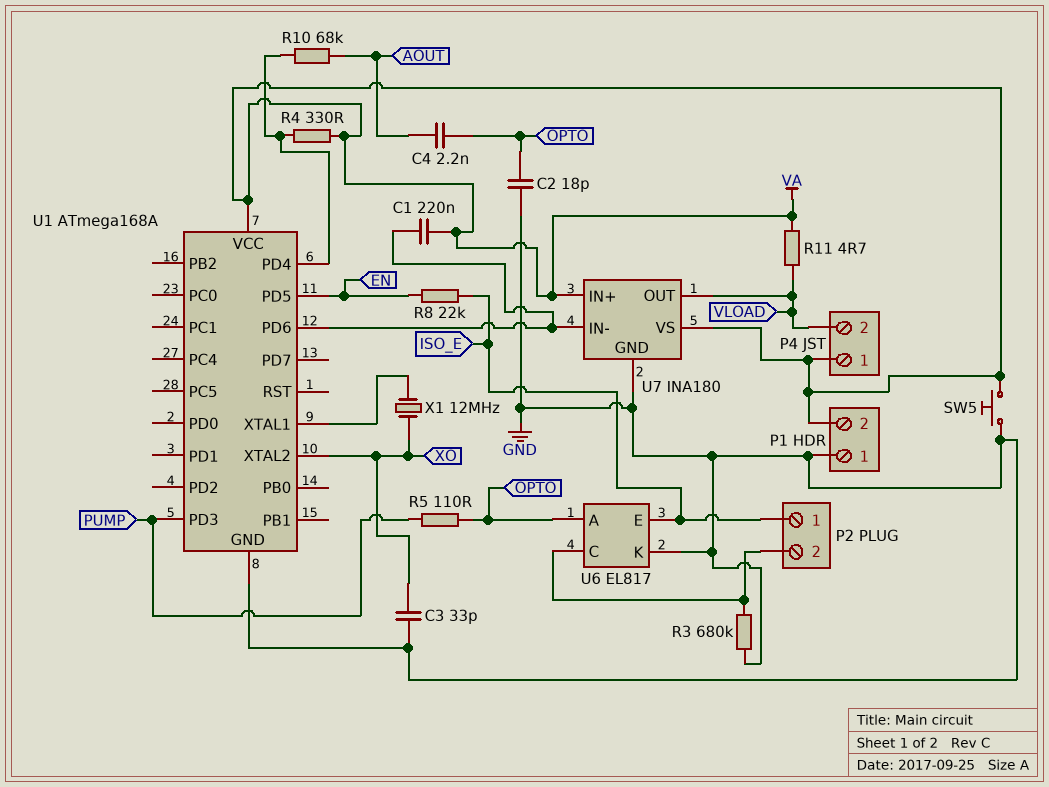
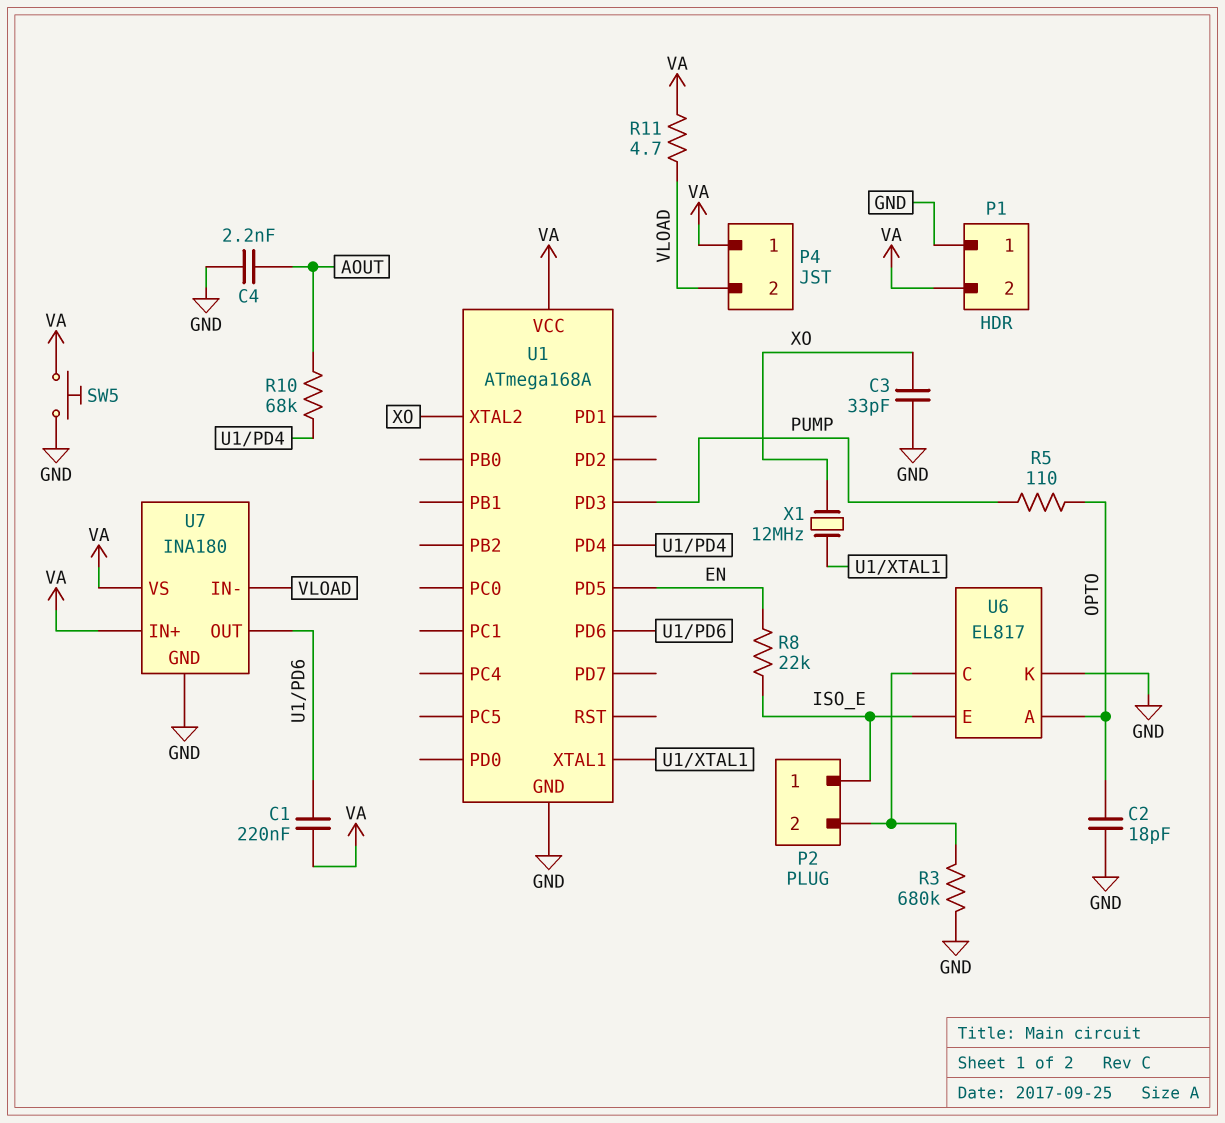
C4: 2.2nF (AOUT, OPTO) -> 2.2nF (AOUT, GND)
R4: 330 (U1/PD4, VA) -> none
U7 pin IN-: U1/PD6 -> VLOAD
U7 pin OUT: VLOAD -> U1/PD6

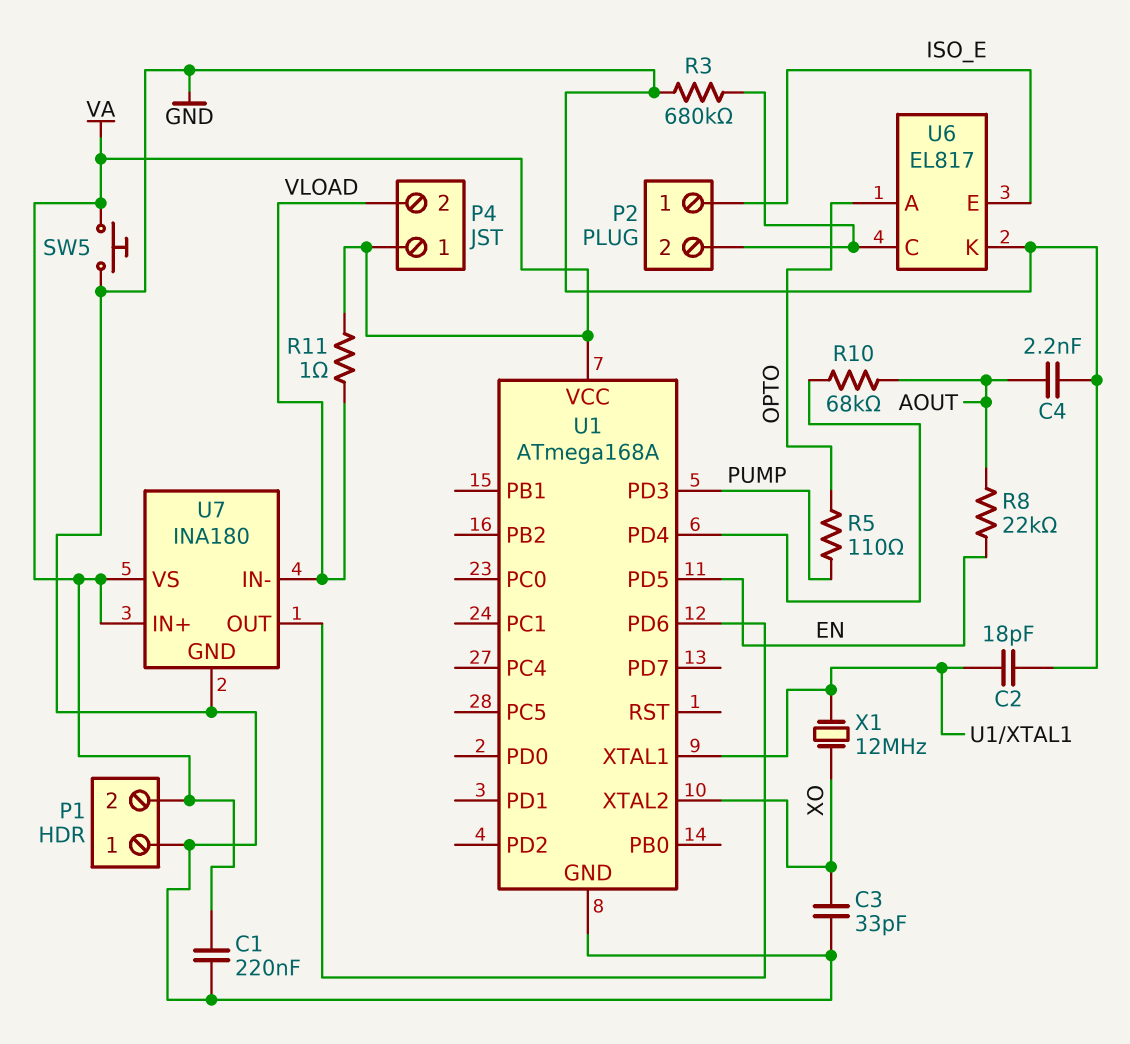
C1: 220nF (U1/PD6, VA) -> 220nF (GND, VA)
C2: 18pF (GND, OPTO) -> 18pF (GND, U1/XTAL1)
R8: 22k (EN, ISO_E) -> 22k (AOUT, EN)
R11: 4.7 (VA, VLOAD) -> 1 (VA, VLOAD)

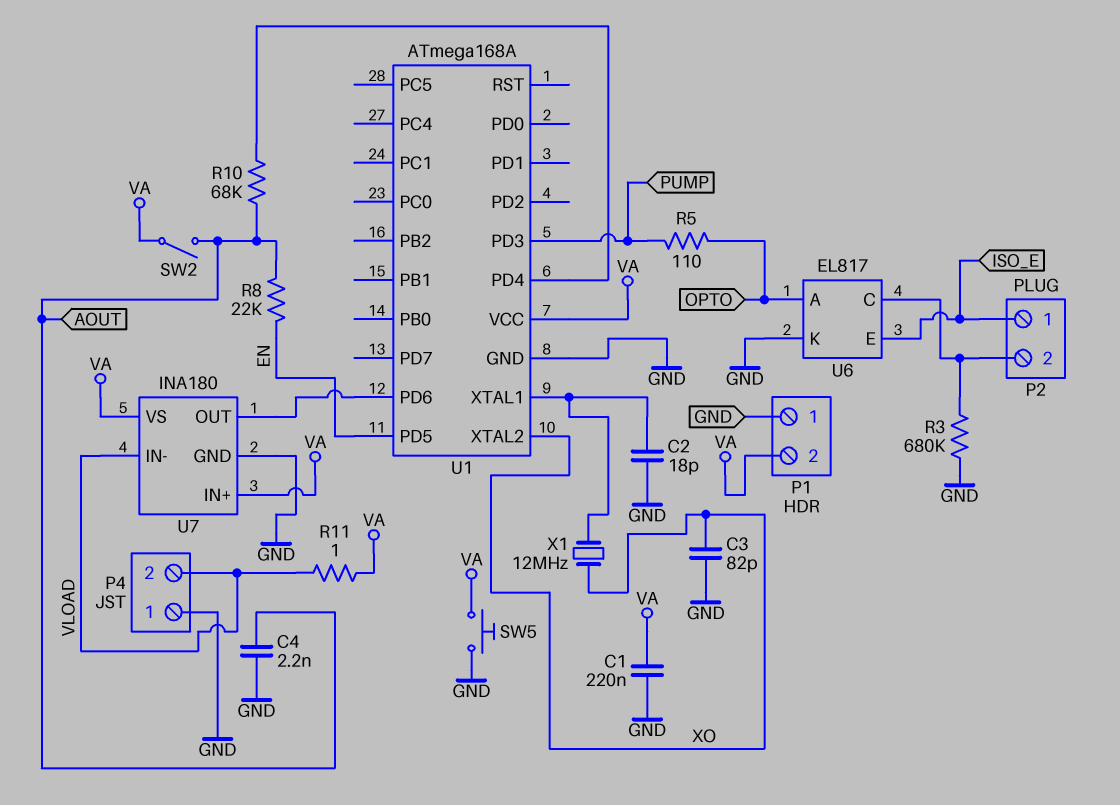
C3: 33pF (GND, XO) -> 82pF (GND, XO)
P4 pin 1: VA -> GND
SW2: none -> switch (AOUT, VA)

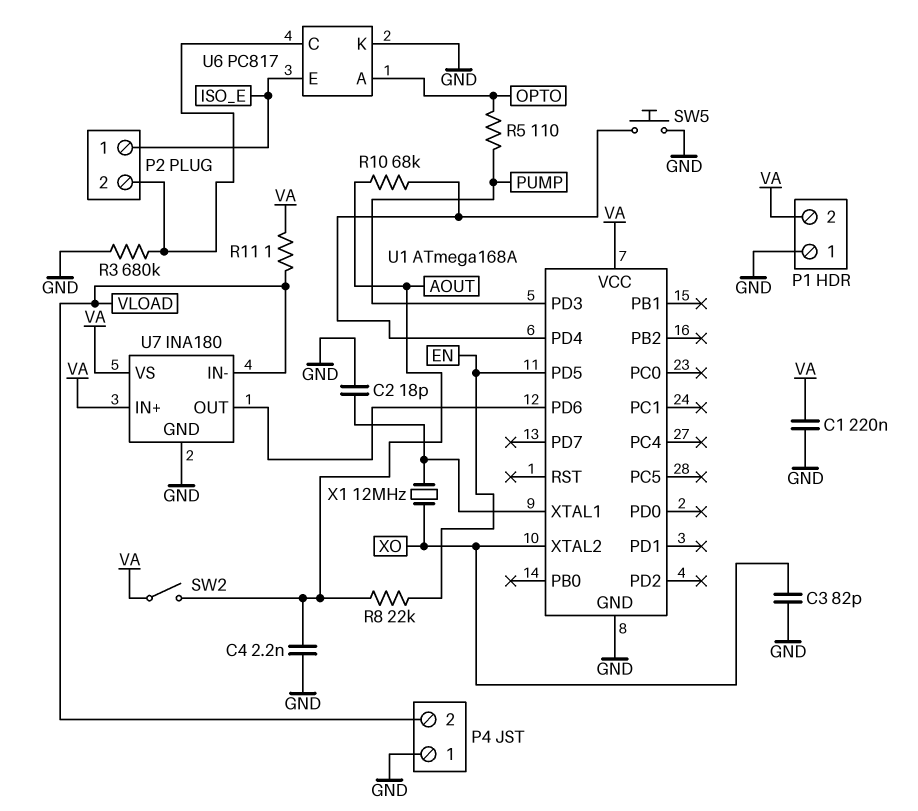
SW5: button (GND, VA) -> button (GND, U1/PD4)
U6: EL817 -> PC817

